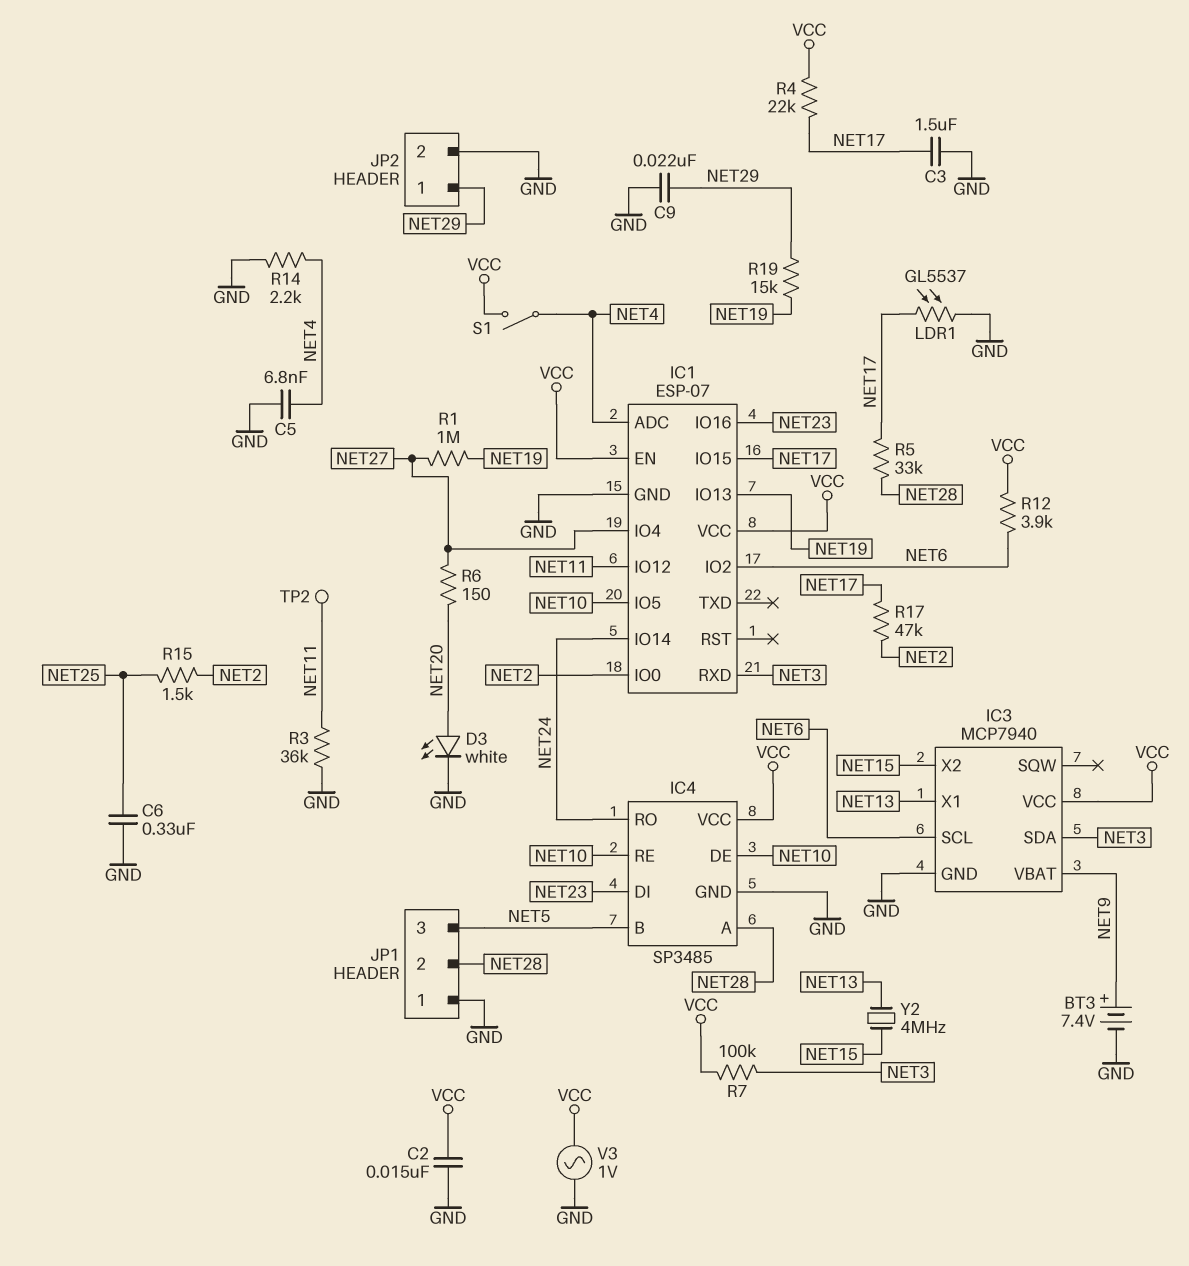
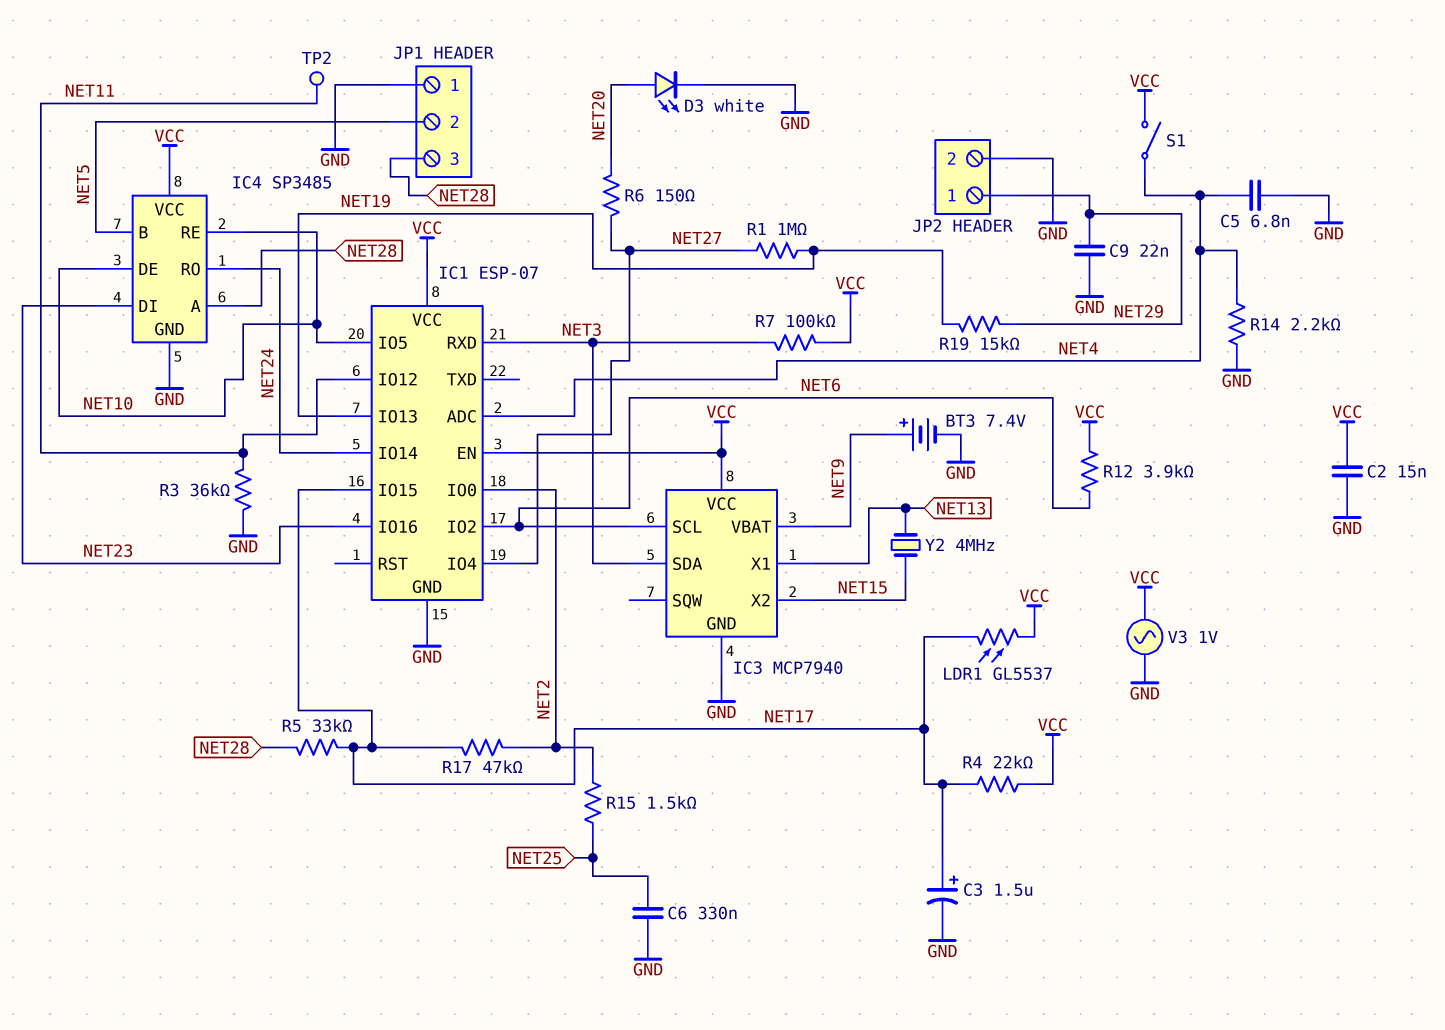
C3: 1.5uF (GND, NET17) -> 1.5uF (plus NET17, minus GND)
JP1 pin 2: NET28 -> NET5
JP1 pin 3: NET5 -> NET28
LDR1: GL5537 (GND, NET17) -> GL5537 (NET17, VCC)

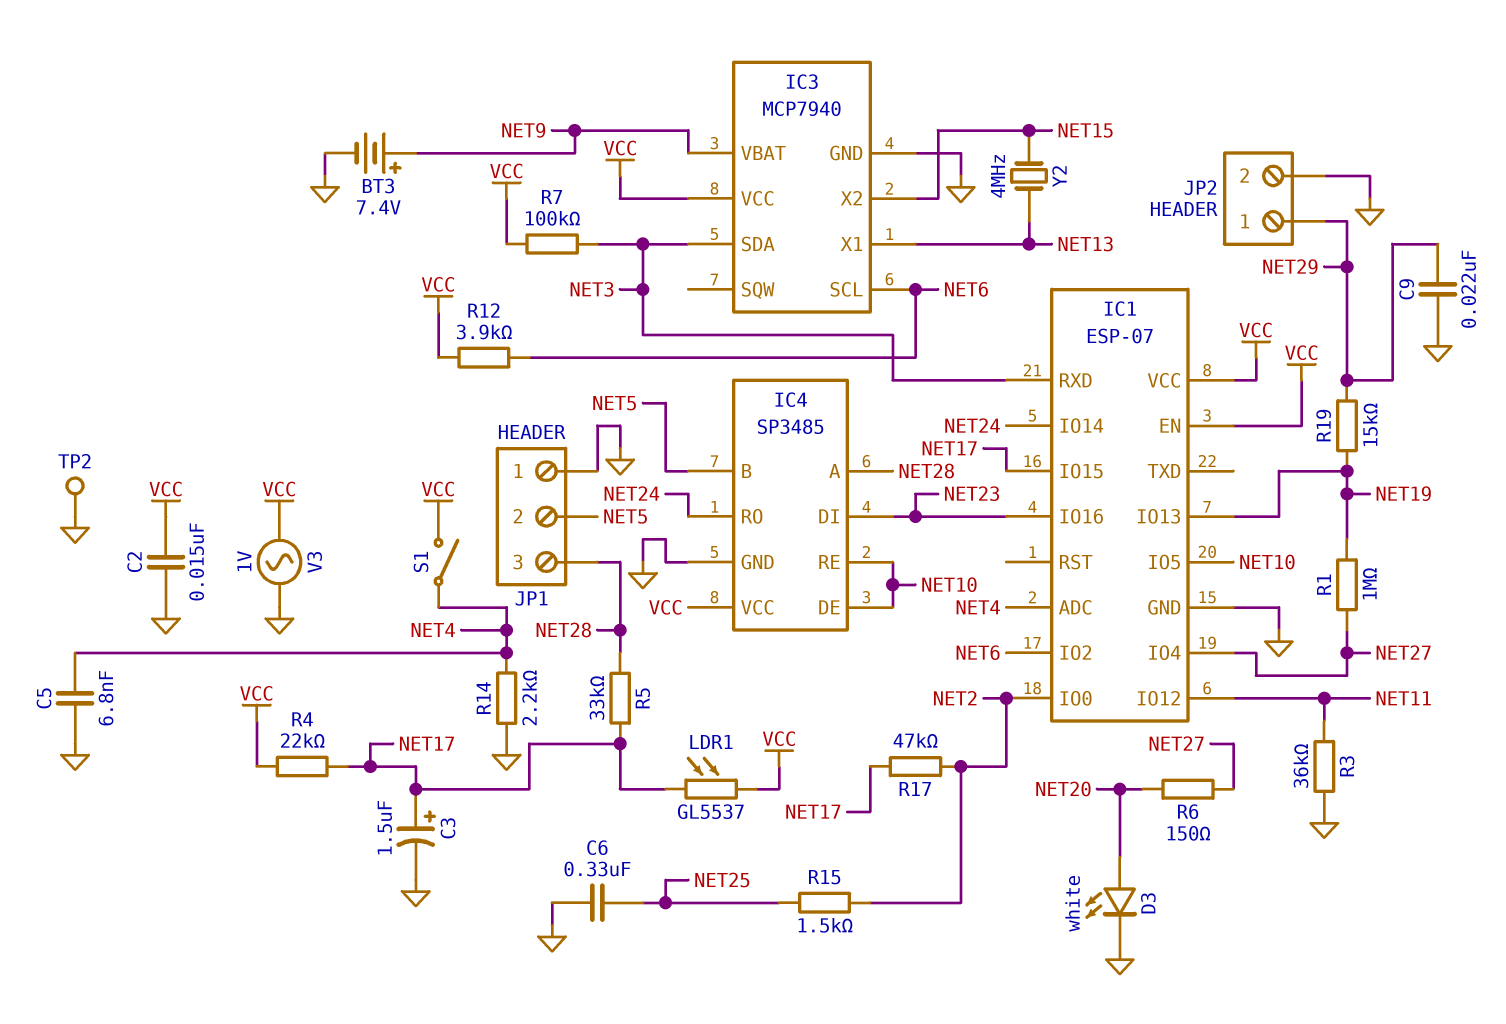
TP2: test point (NET11) -> test point (GND)

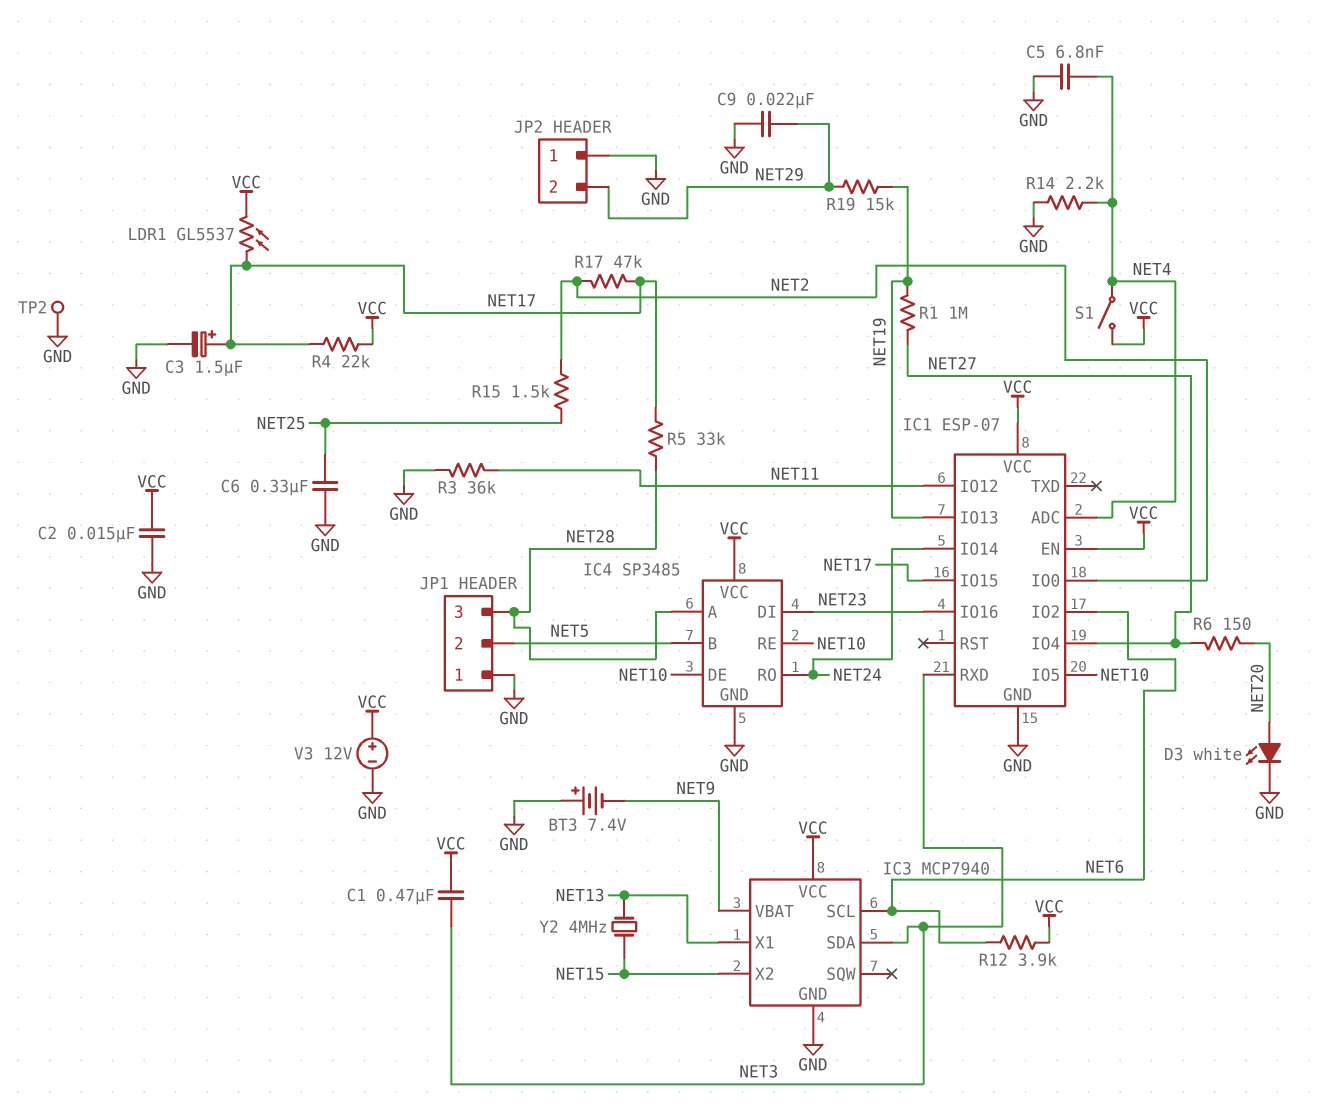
BT3: 7.4V (plus NET9, minus GND) -> 7.4V (plus GND, minus NET9)
C1: none -> 470nF (NET3, VCC)
JP2 pin 1: NET29 -> GND
JP2 pin 2: GND -> NET29
R7: 100k (NET3, VCC) -> none
V3: AC 1V (GND, VCC) -> 12V (plus VCC, minus GND)

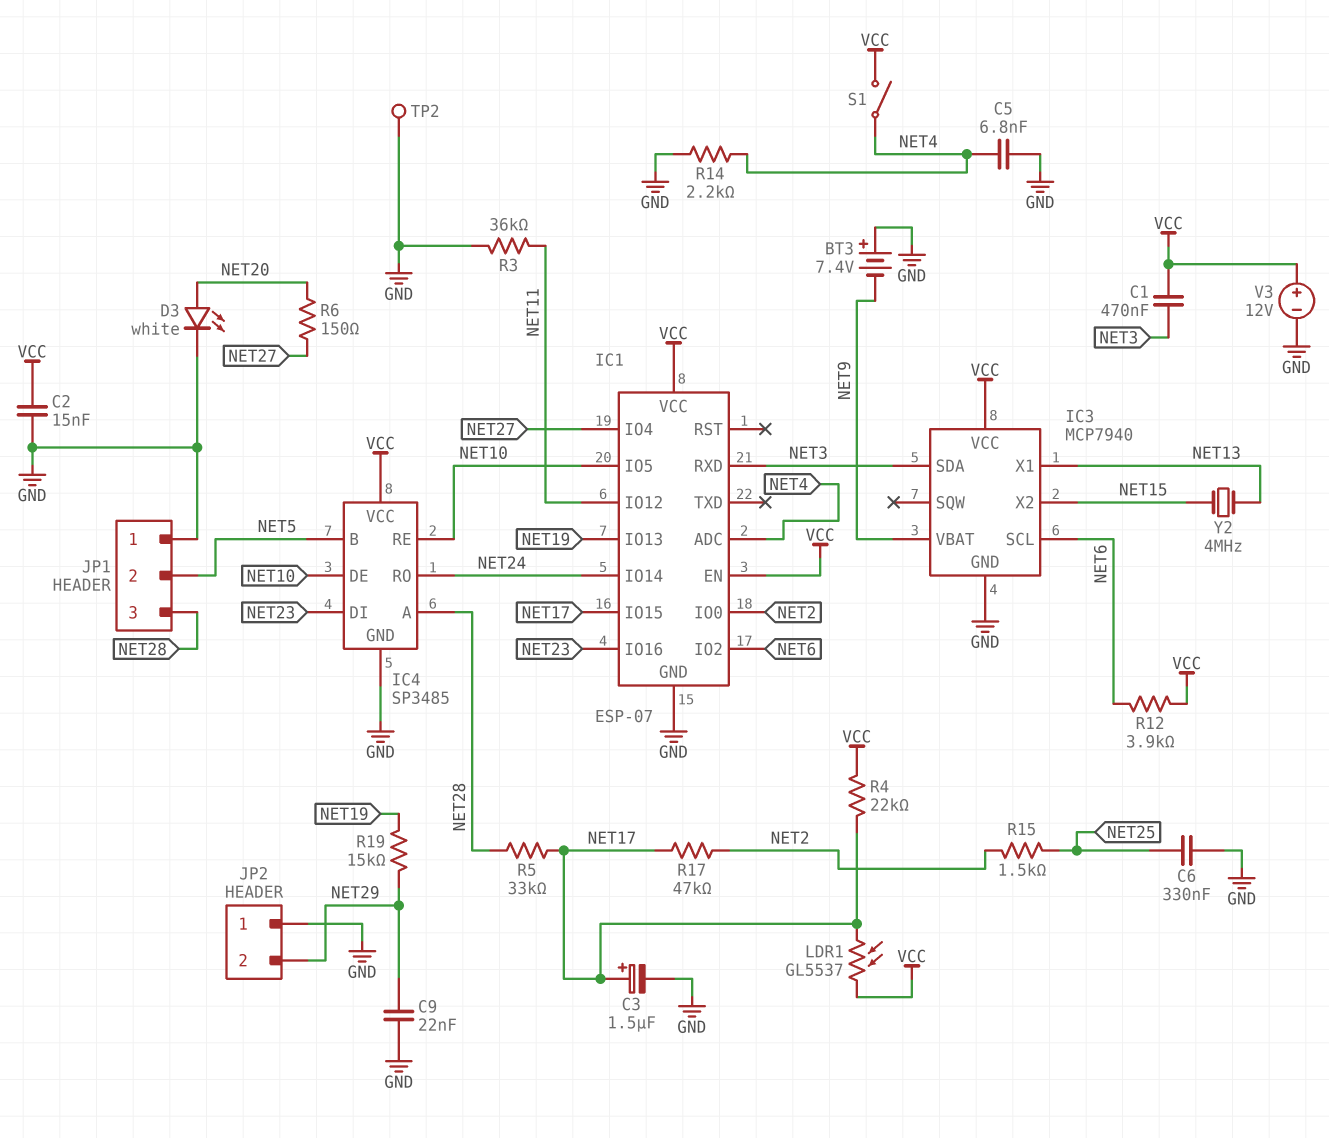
R1: 1M (NET19, NET27) -> none

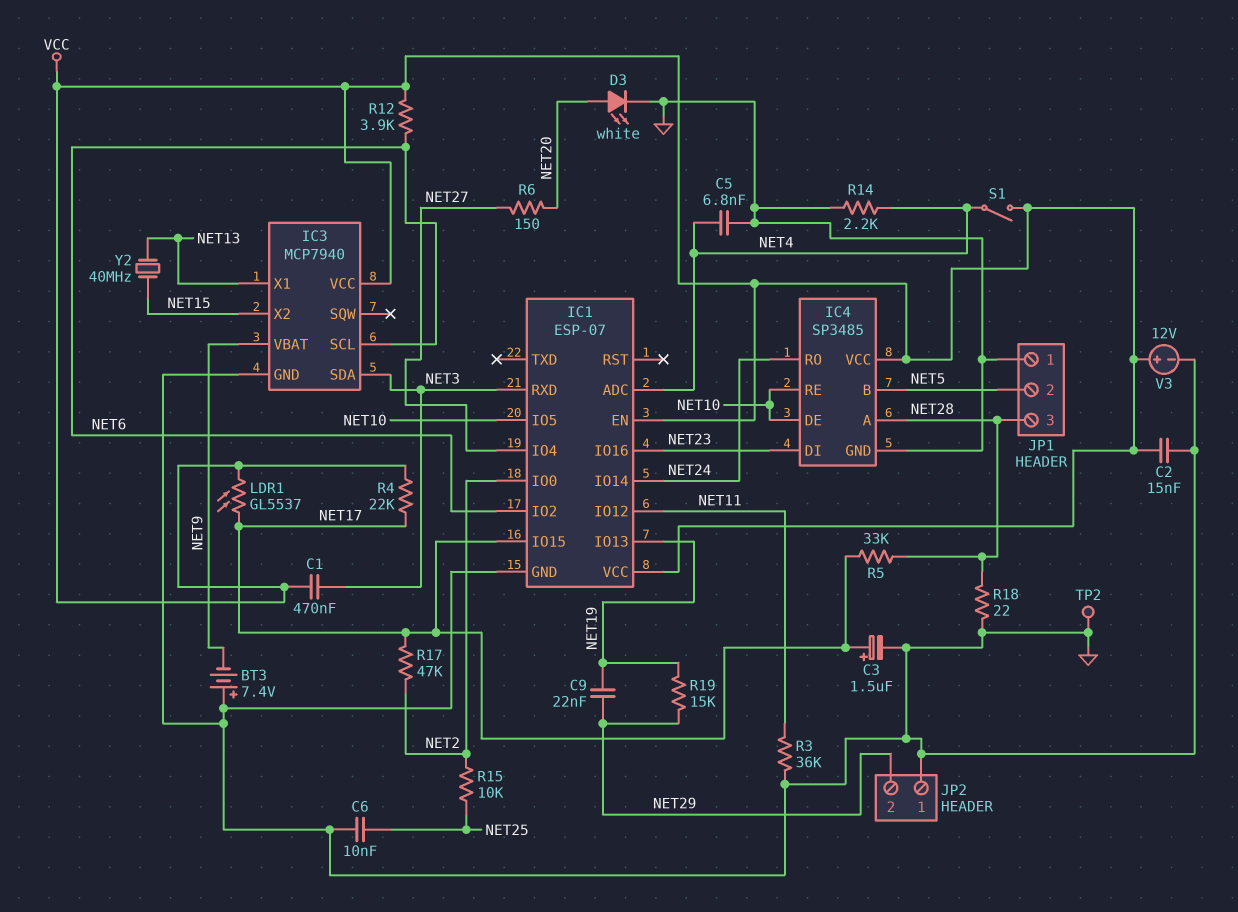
C6: 330nF (GND, NET25) -> 10nF (GND, NET25)
C9: 22nF (GND, NET29) -> 22nF (NET19, NET29)
R15: 1.5k (NET2, NET25) -> 10k (NET2, NET25)
R18: none -> 22 (GND, NET28)
Y2: 4MHz (NET13, NET15) -> 40MHz (NET13, NET15)

